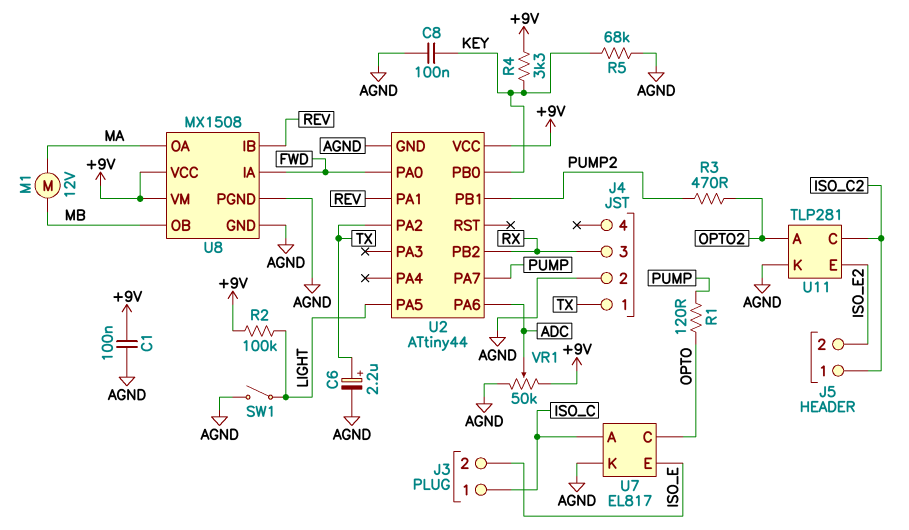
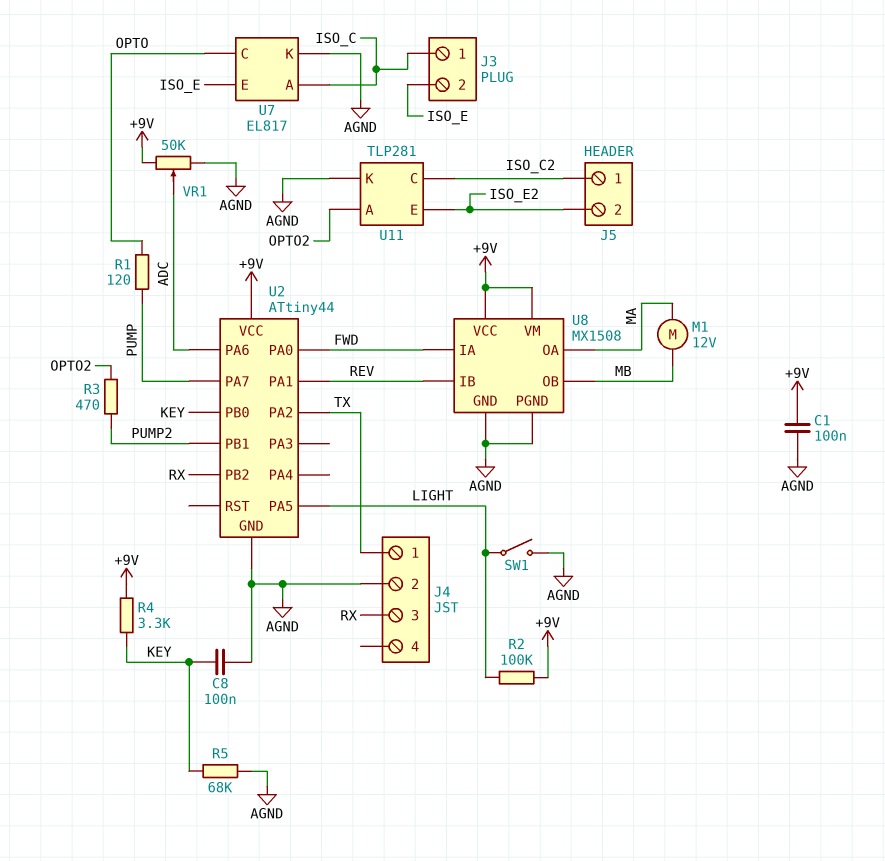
C6: 2.2uF (plus TX, minus AGND) -> none

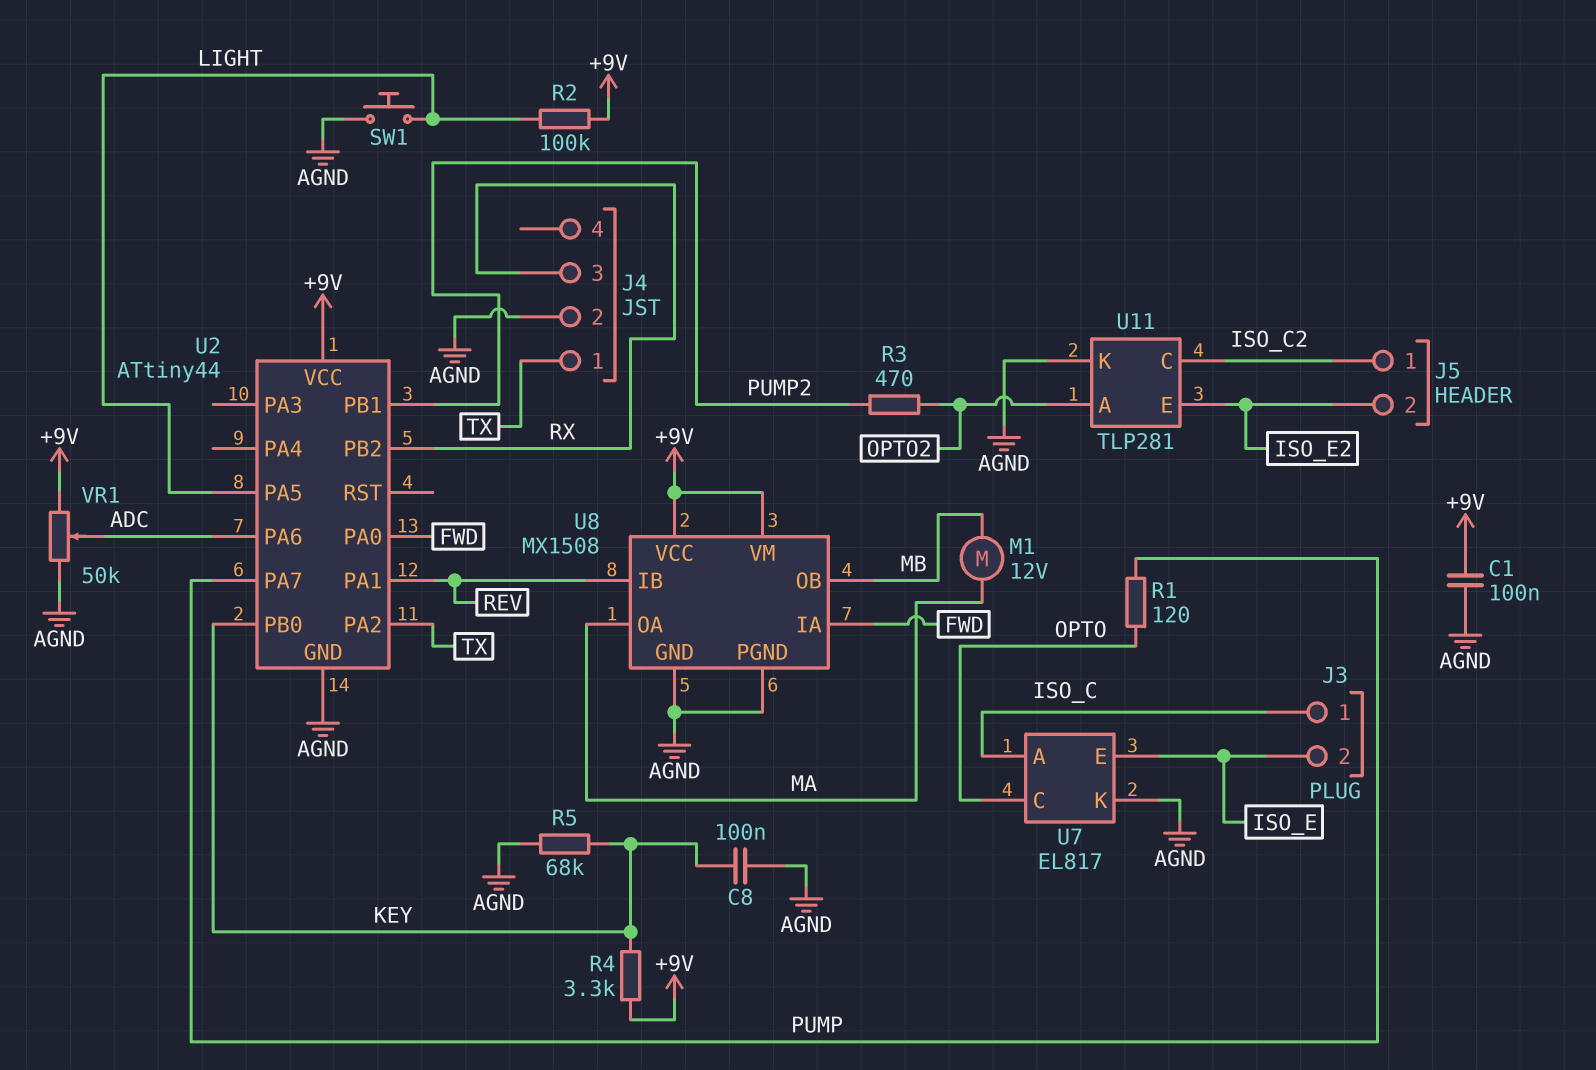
SW1: switch (AGND, LIGHT) -> button (AGND, LIGHT)

